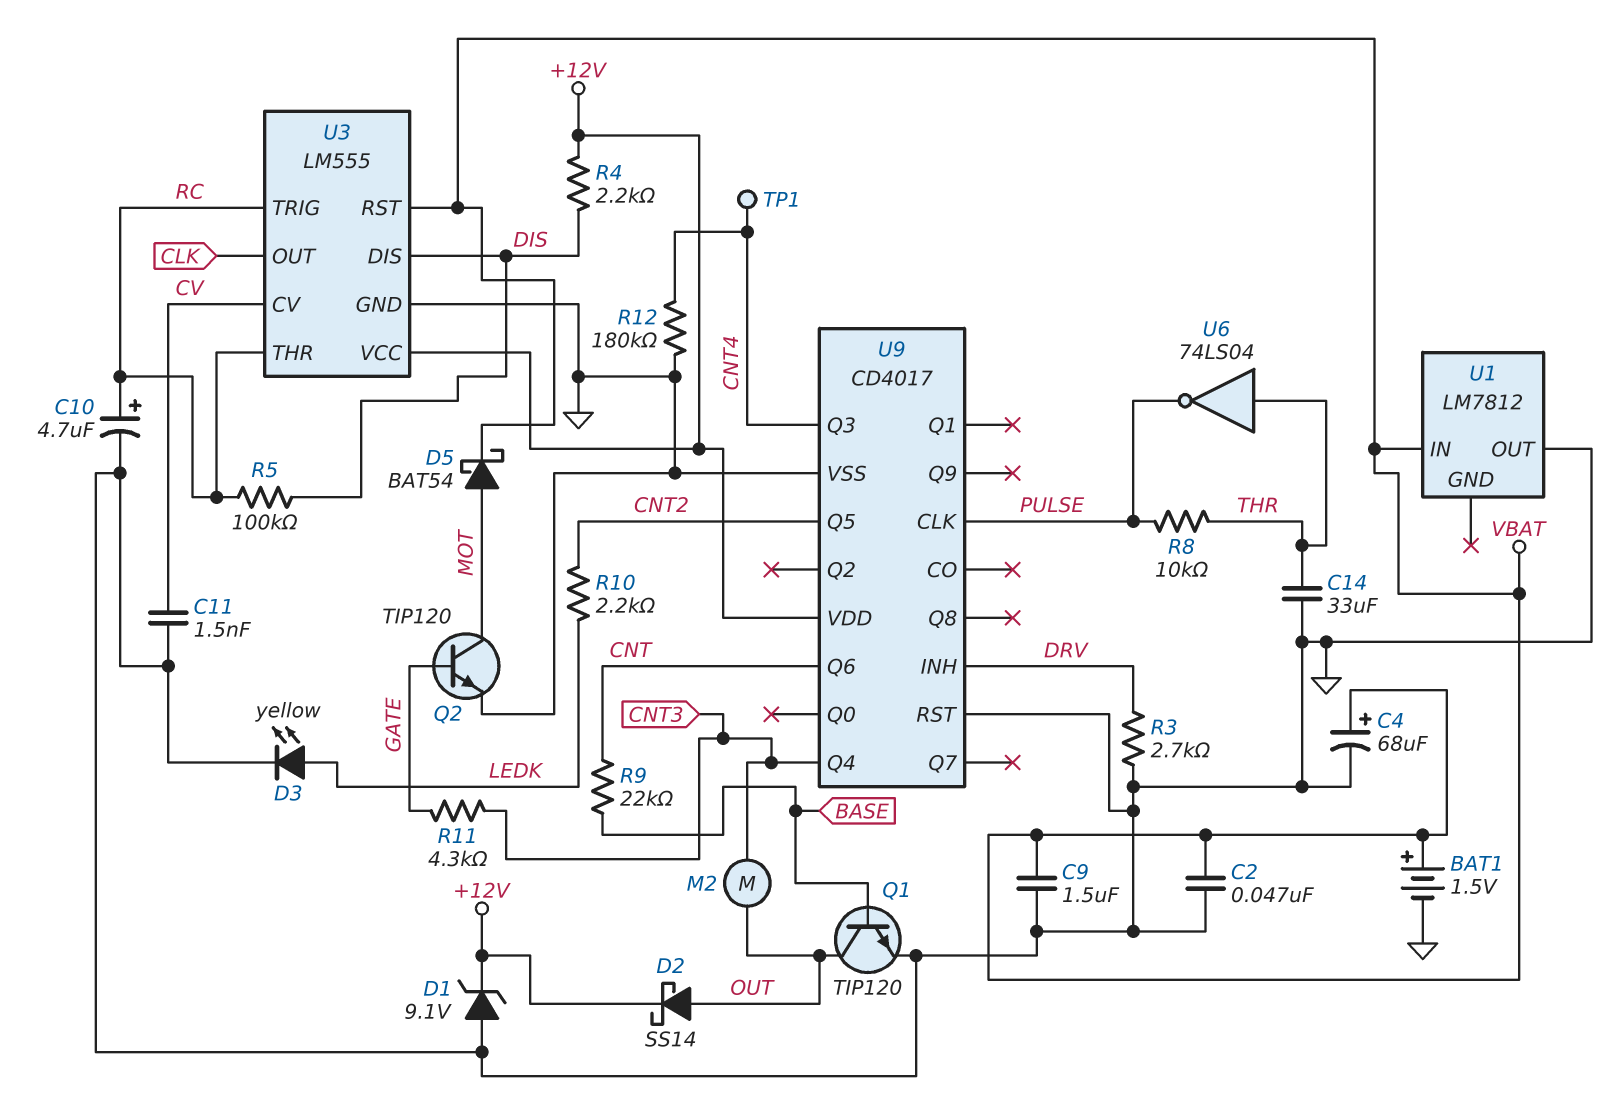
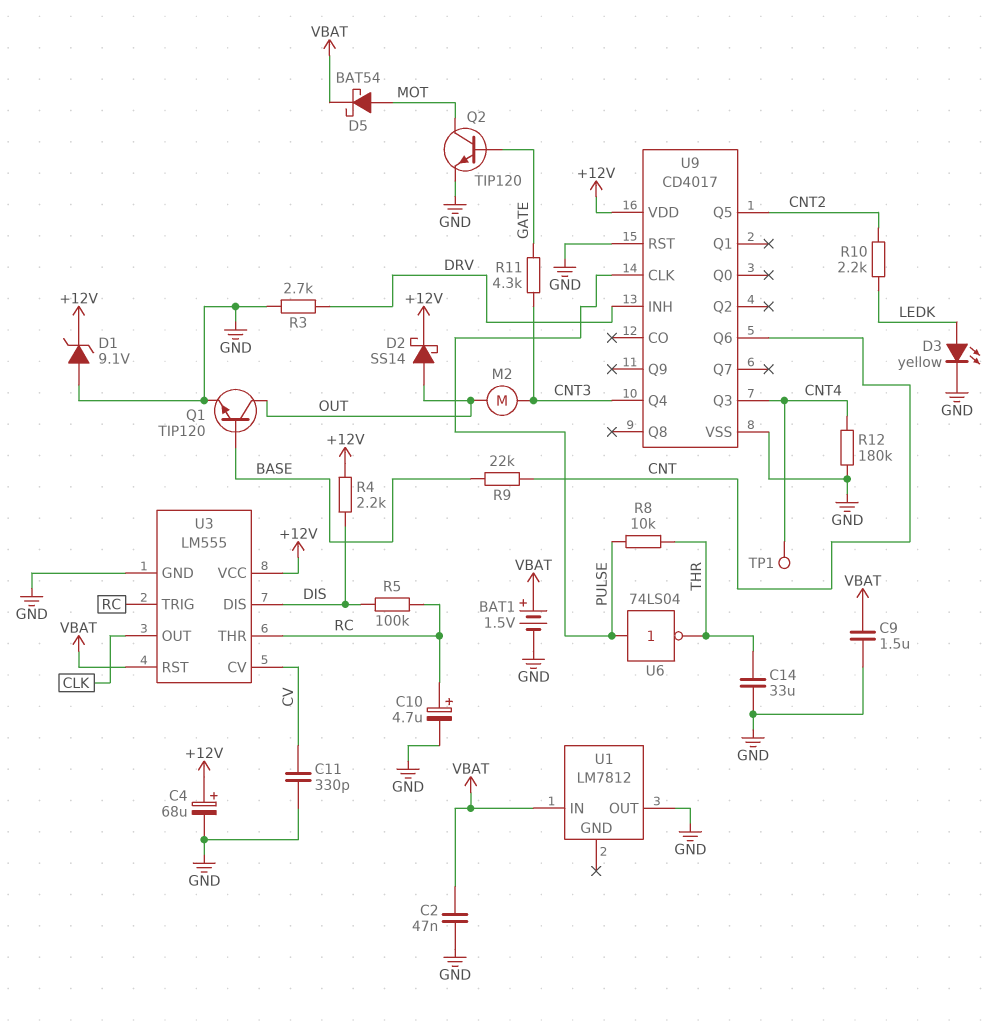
C4: 68uF (plus VBAT, minus GND) -> 68uF (plus +12V, minus GND)
C11: 1.5nF (CV, GND) -> 330pF (CV, GND)
U6: NOT 74LS04 (in THR, out PULSE) -> NOT 74LS04 (in PULSE, out THR)

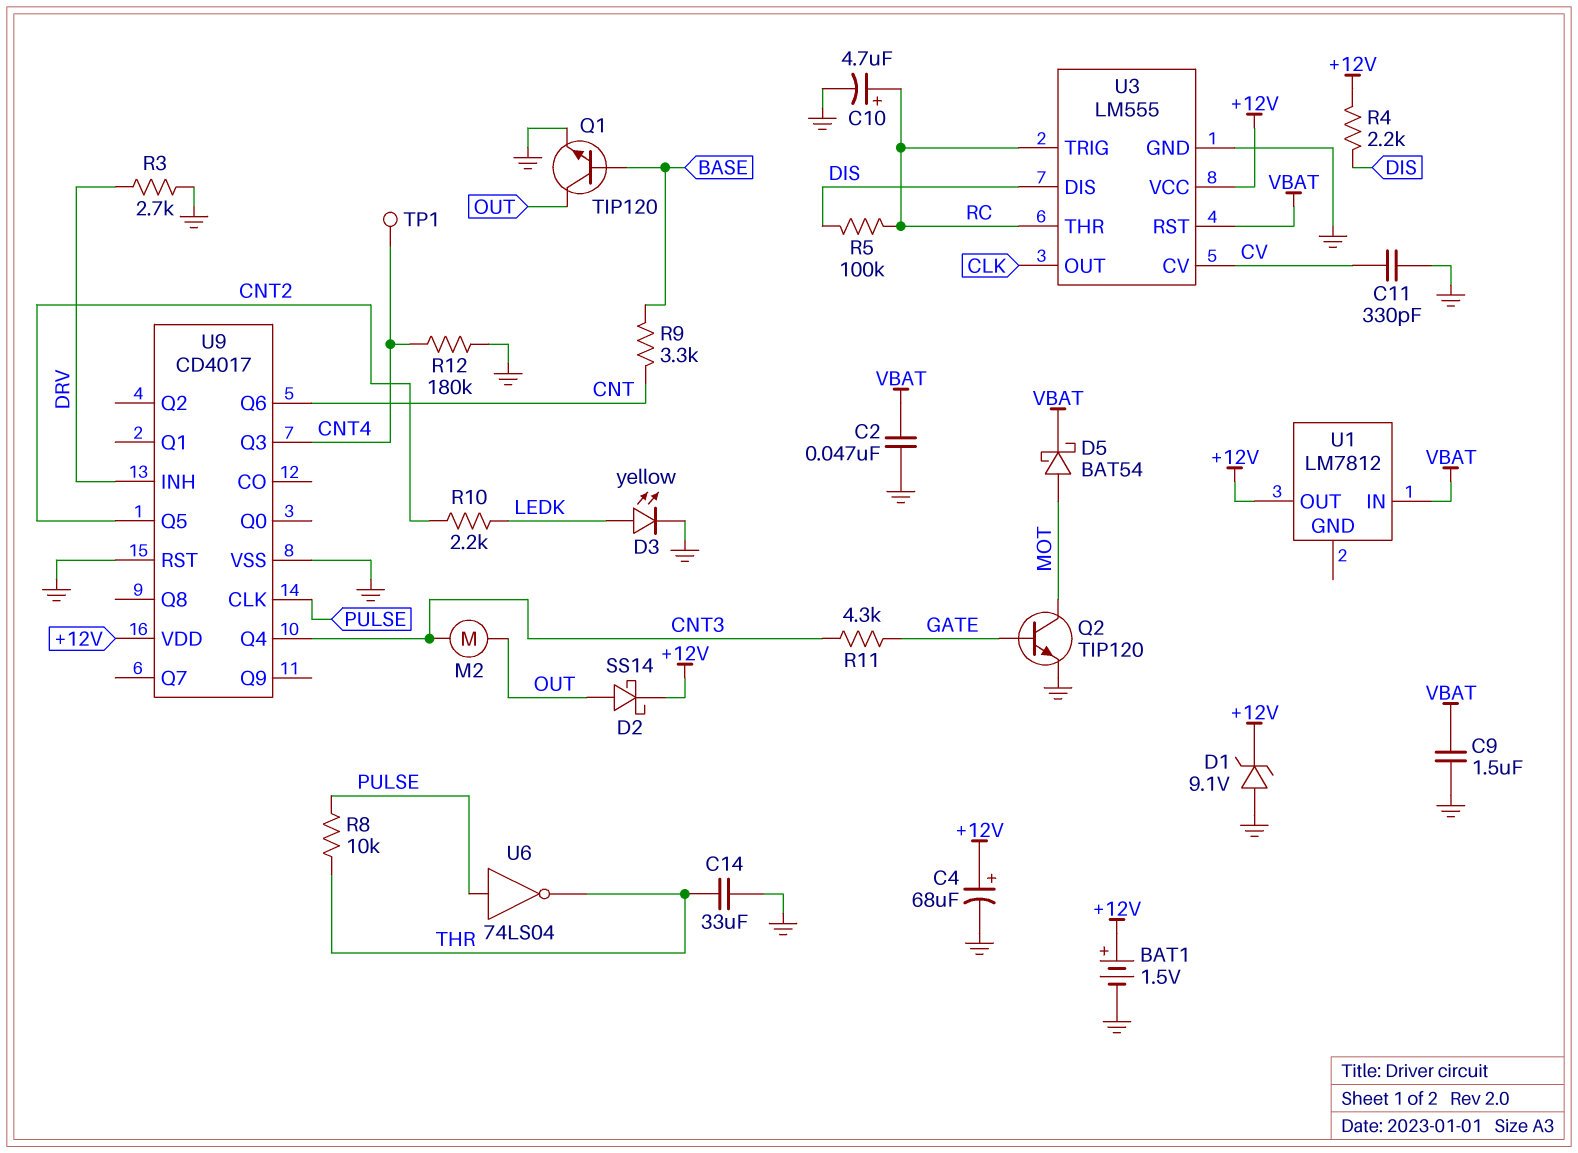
BAT1: 1.5V (plus VBAT, minus GND) -> 1.5V (plus +12V, minus GND)
R9: 22k (BASE, CNT) -> 3.3k (BASE, CNT)
U1 pin OUT: GND -> +12V

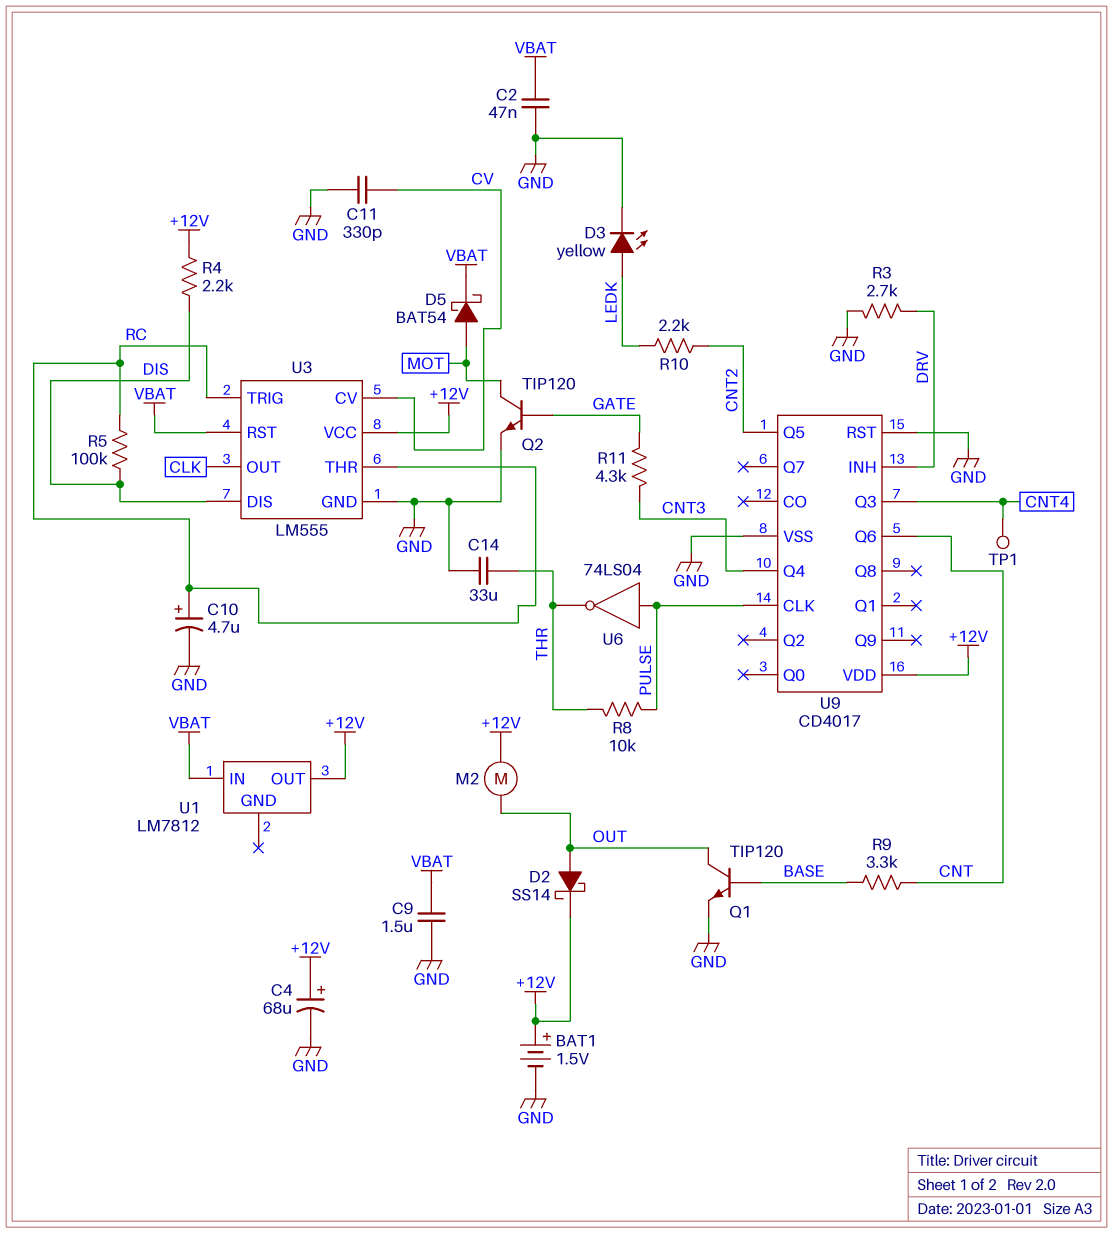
D1: zener 9.1V (A GND, K +12V) -> none
M2: motor (CNT3, OUT) -> motor (+12V, OUT)
R12: 180k (CNT4, GND) -> none

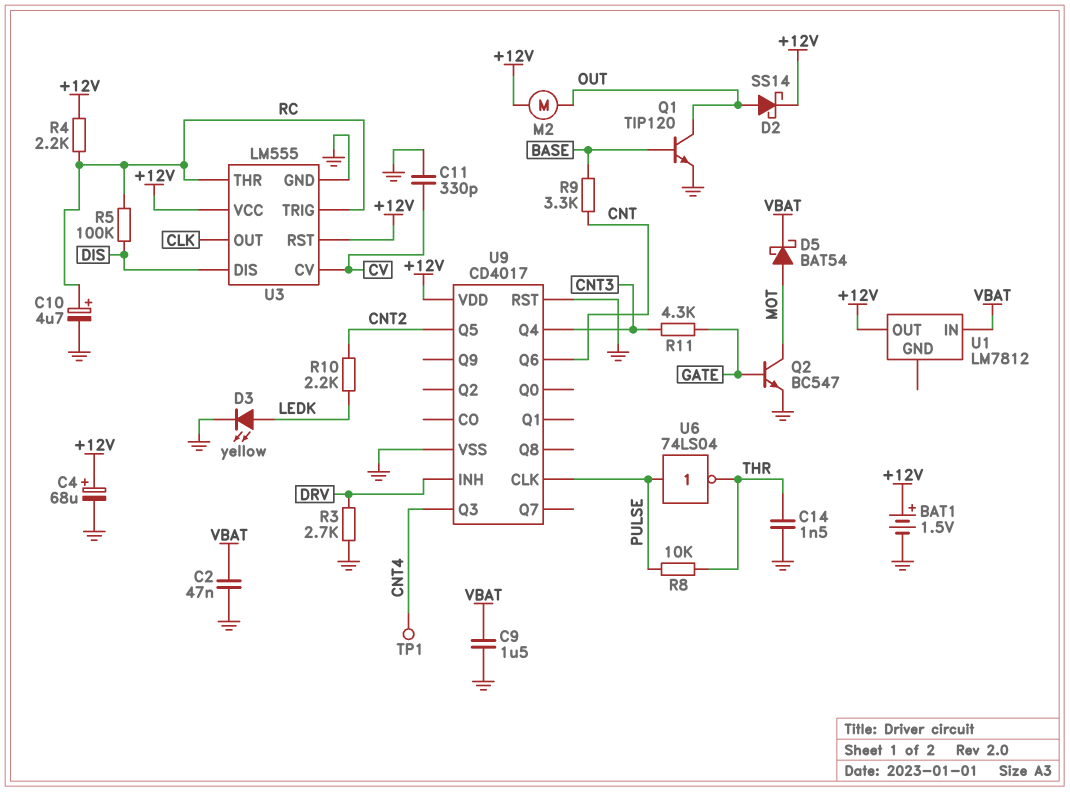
C14: 33uF (GND, THR) -> 1.5nF (GND, THR)
Q2: NPN TIP120 (B GATE, C MOT, E GND) -> NPN BC547 (B GATE, C MOT, E GND)
R4: 2.2k (+12V, DIS) -> 2.2k (+12V, RC)
U3 pin RST: VBAT -> +12V

